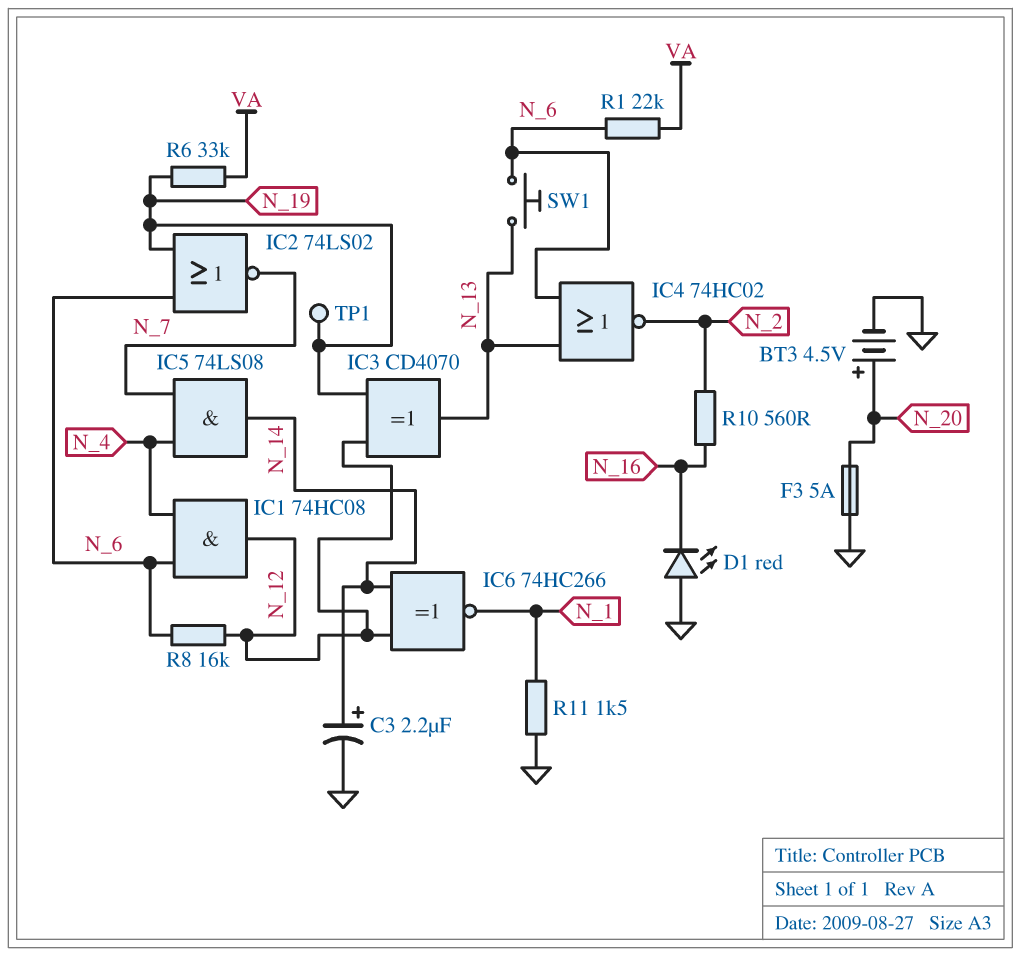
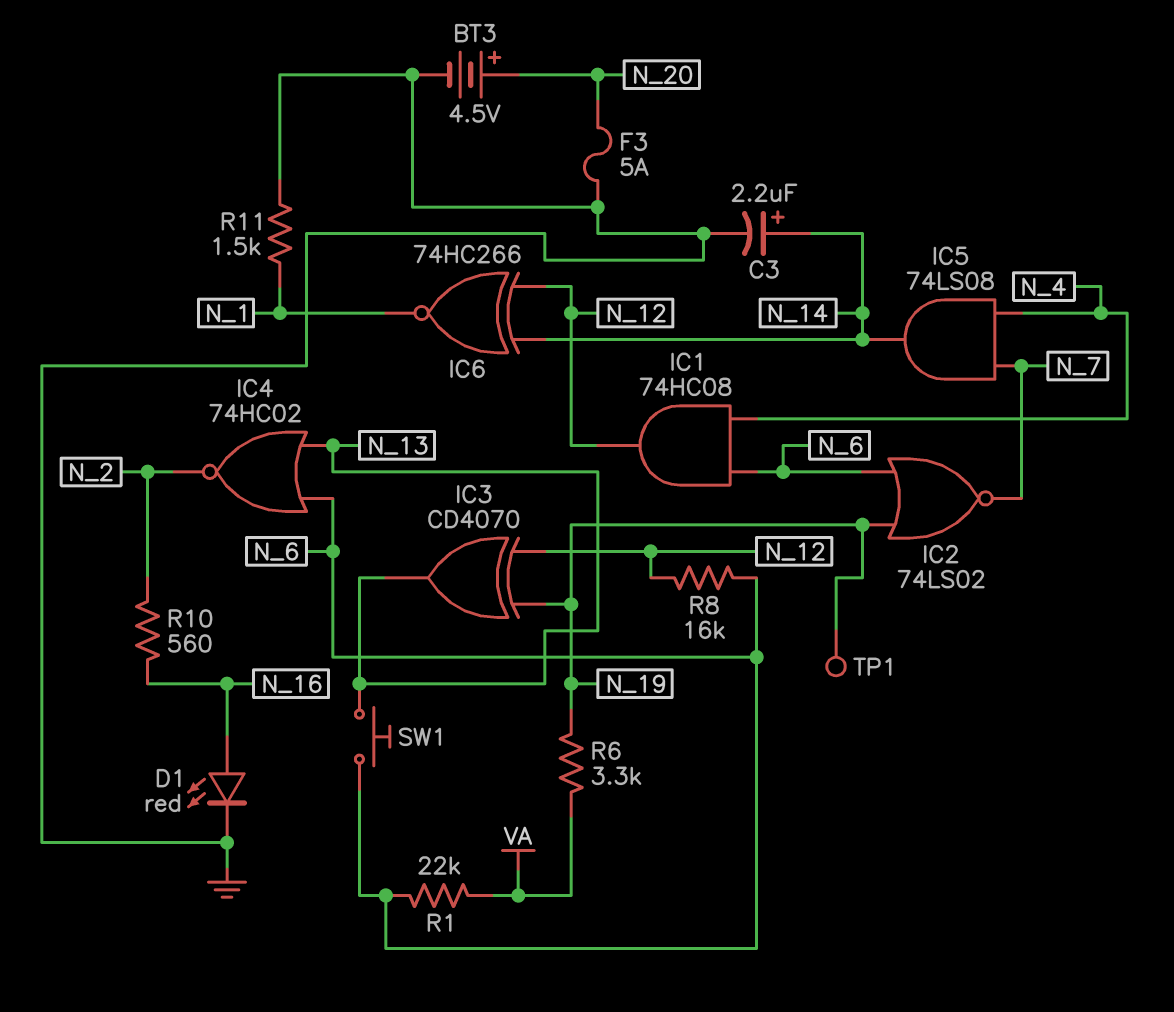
D1: LED red (A GND, K N_16) -> LED red (A N_16, K GND)
R6: 33k (N_19, VA) -> 3.3k (N_19, VA)

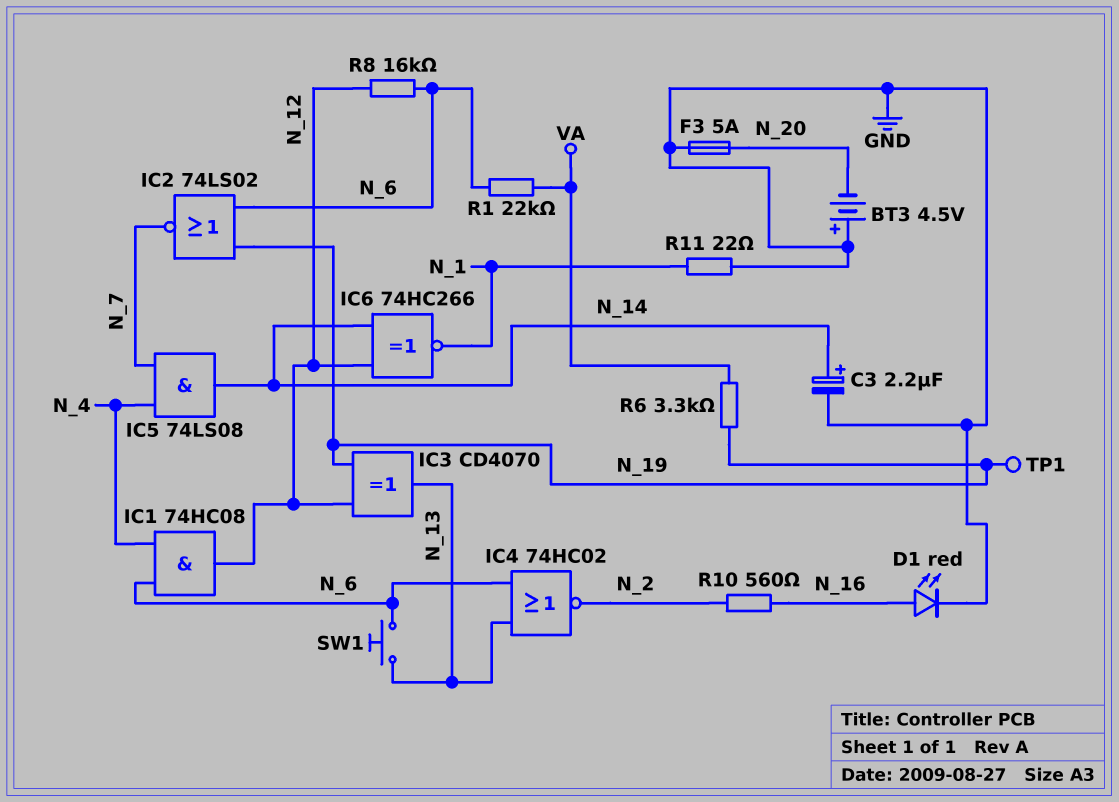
BT3: 4.5V (plus N_20, minus GND) -> 4.5V (plus GND, minus N_20)
R11: 1.5k (GND, N_1) -> 22 (GND, N_1)

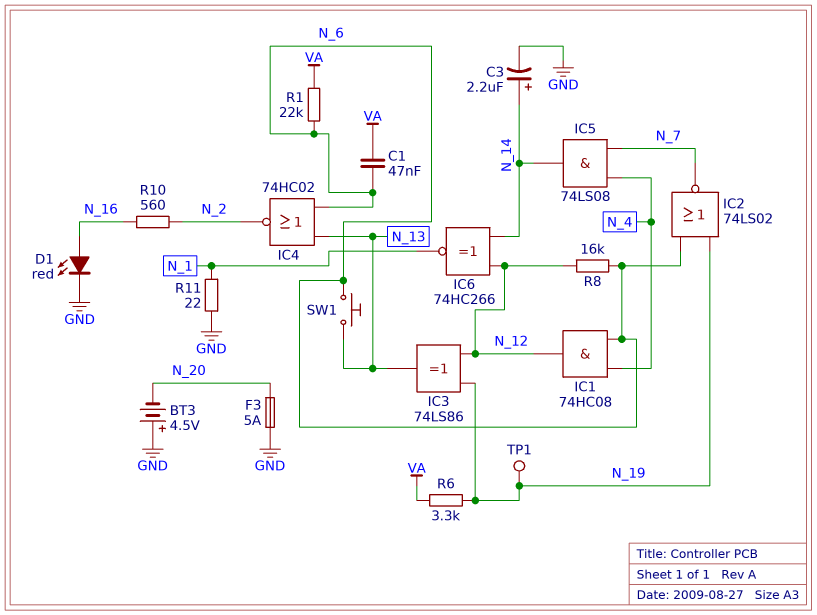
C1: none -> 47nF (N_6, VA)
IC3: XOR CD4070 (in N_12, in N_19, out N_13) -> XOR 74LS86 (in N_12, in N_19, out N_13)

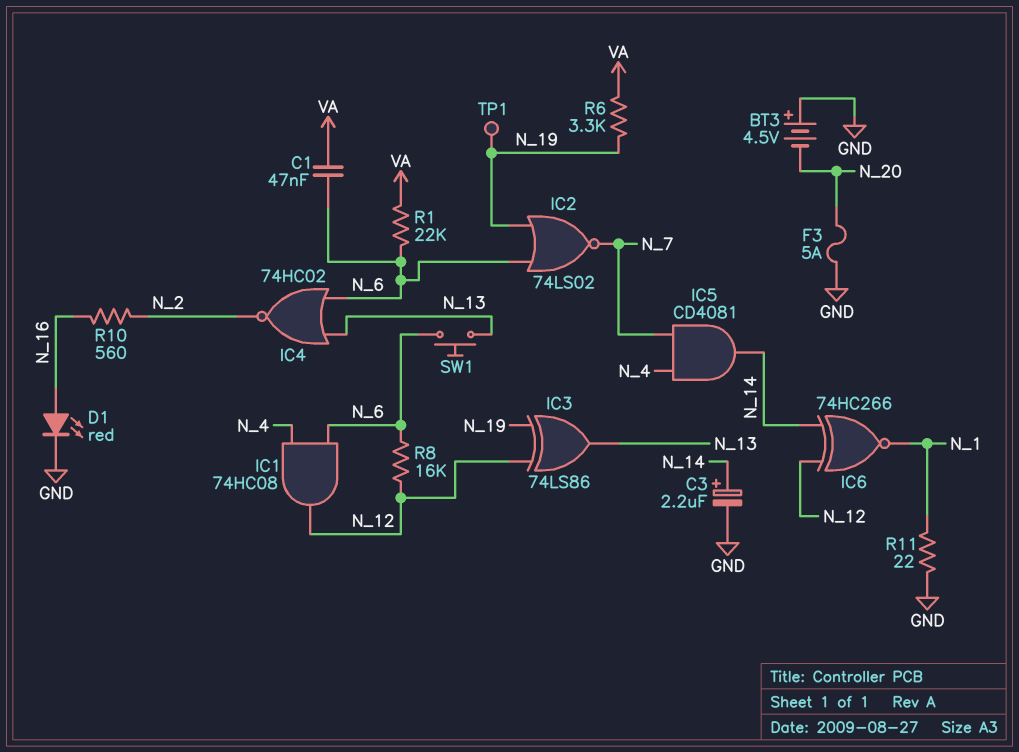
IC5: AND 74LS08 (in N_4, in N_7, out N_14) -> AND CD4081 (in N_4, in N_7, out N_14)

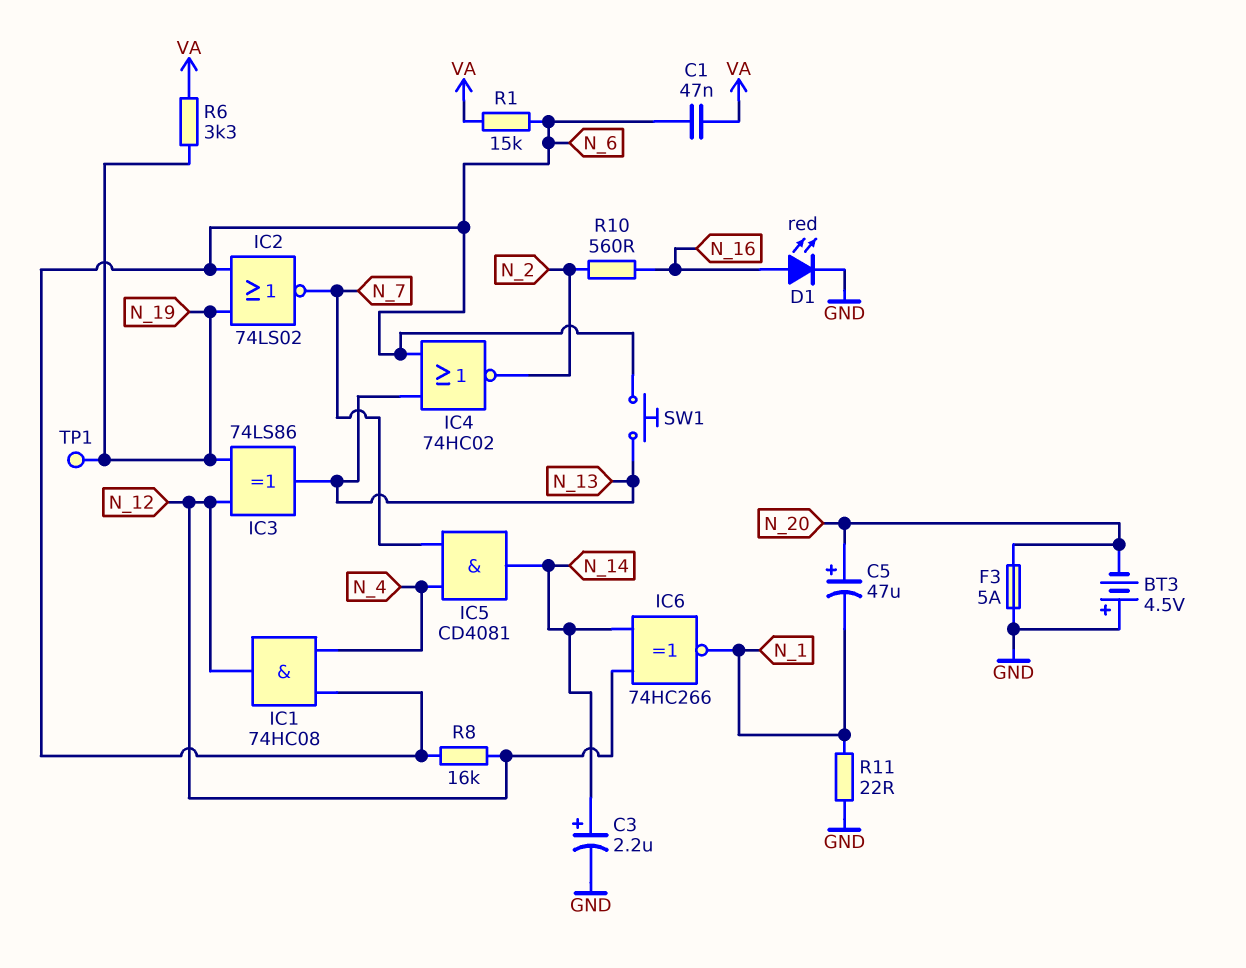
C5: none -> 47uF (plus N_20, minus N_1)
R1: 22k (N_6, VA) -> 15k (N_6, VA)

